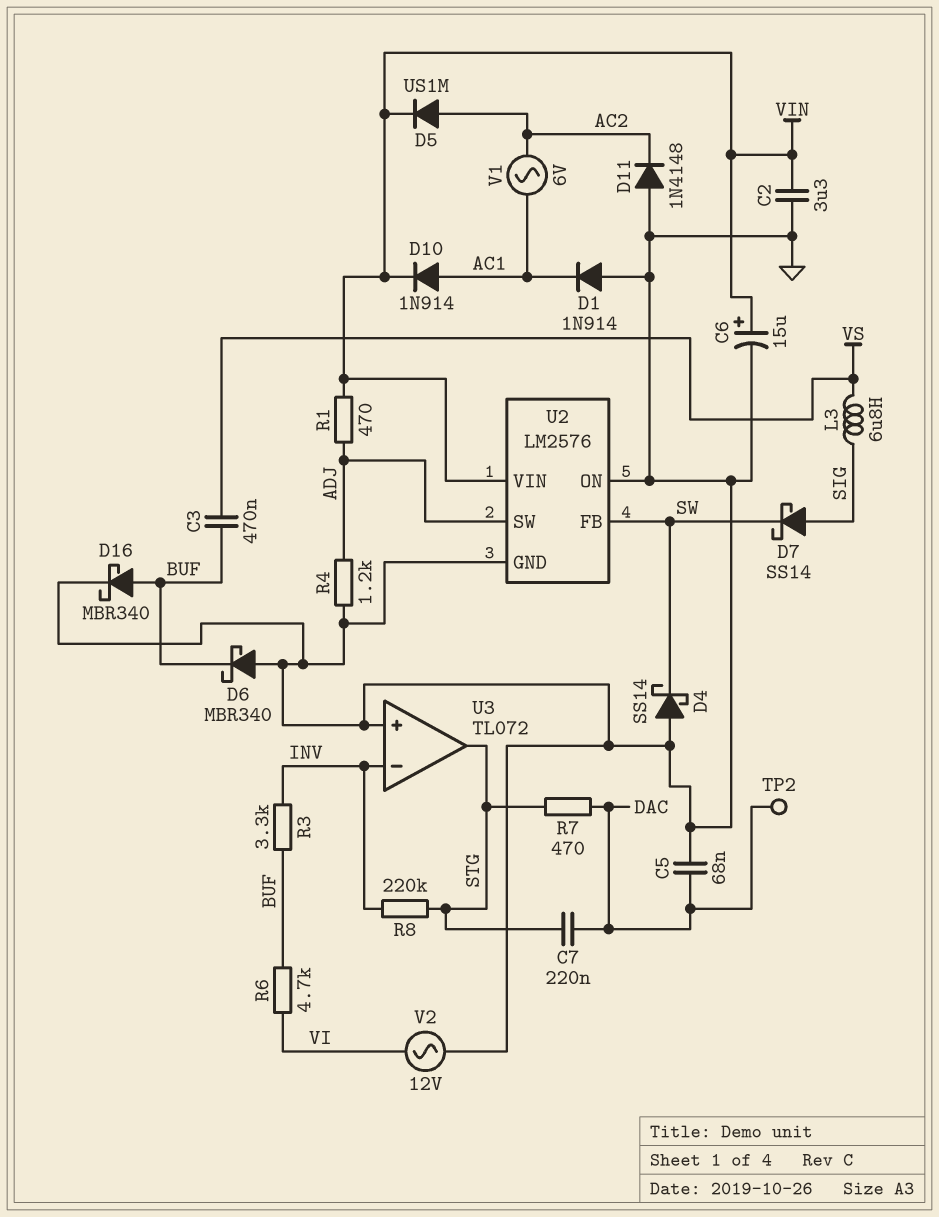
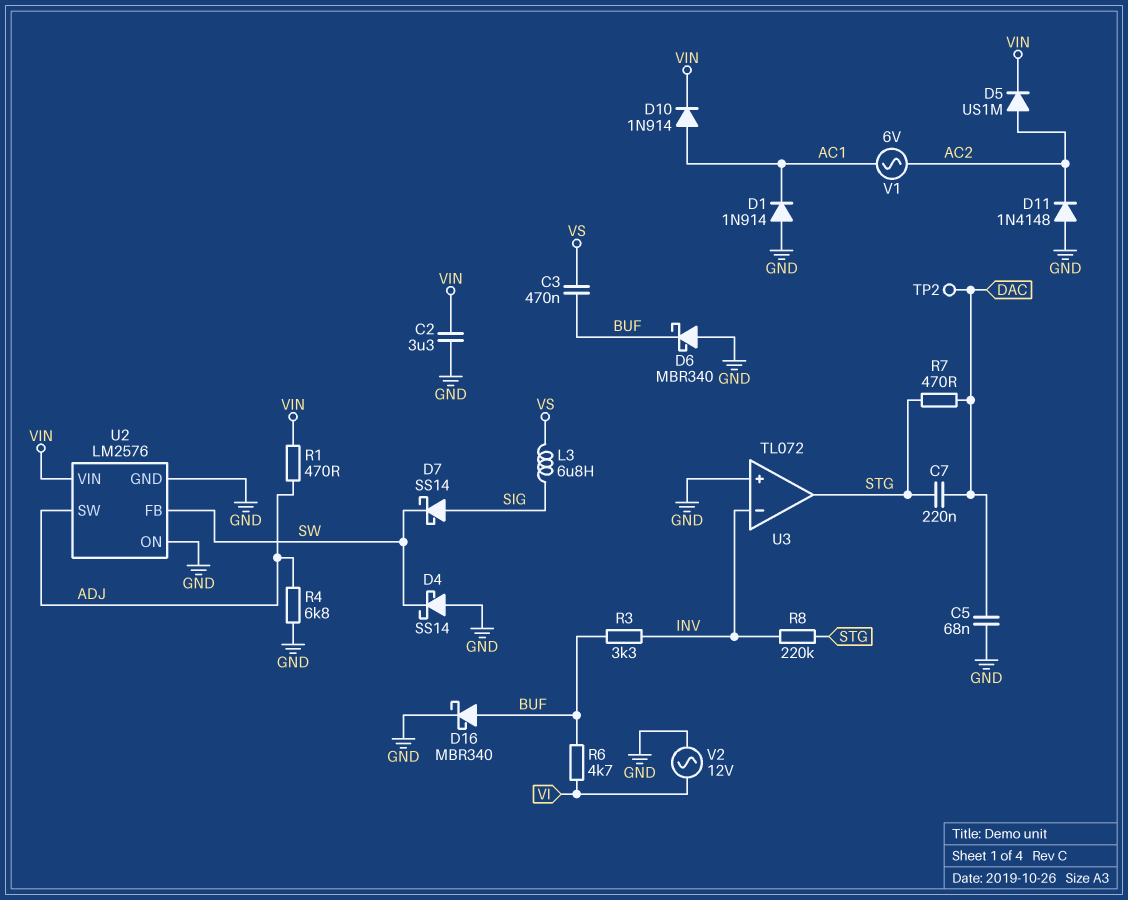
C6: 15uF (plus VIN, minus GND) -> none
R4: 1.2k (ADJ, GND) -> 6.8k (ADJ, GND)

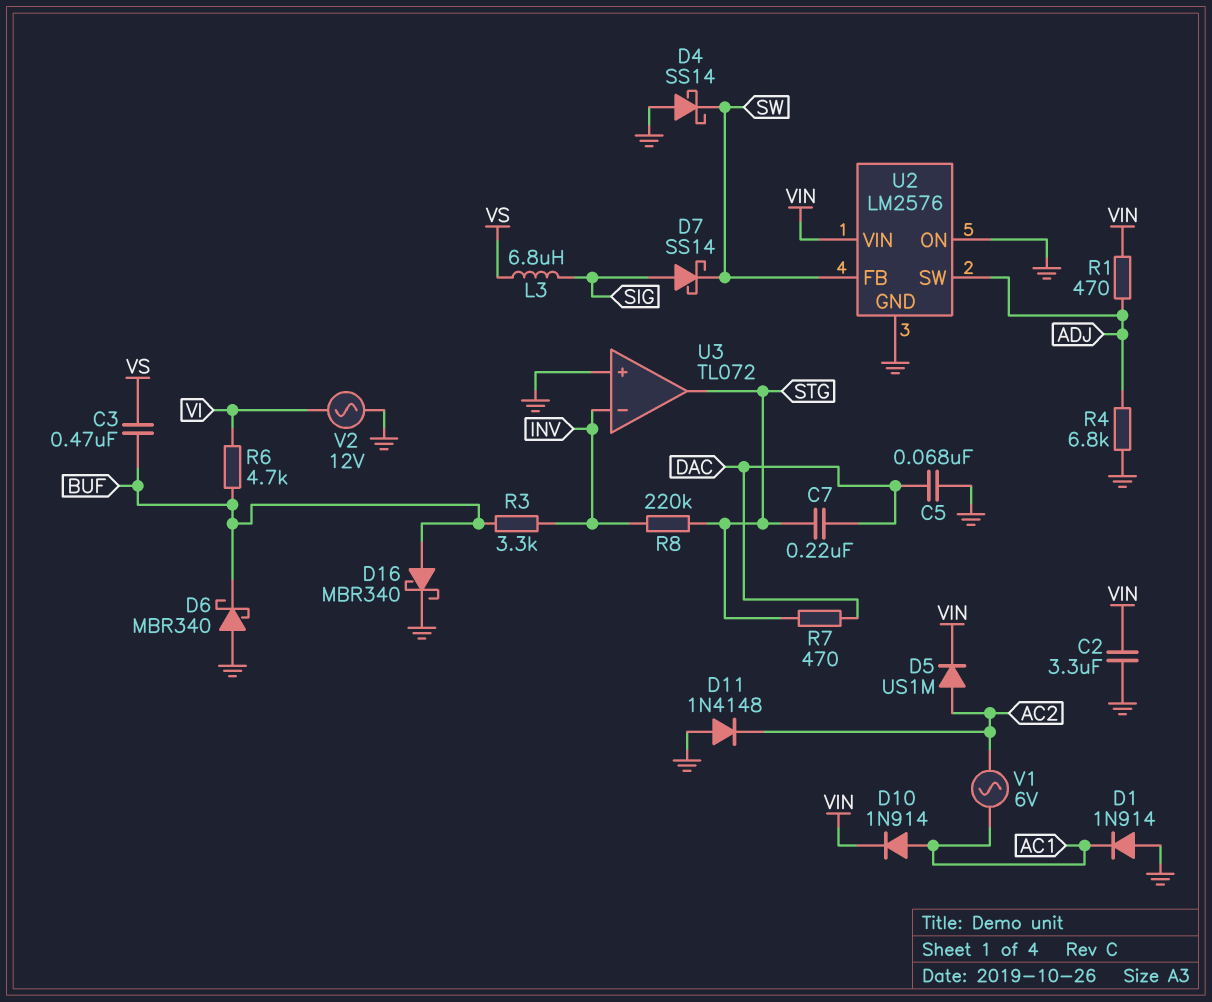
TP2: test point (DAC) -> none

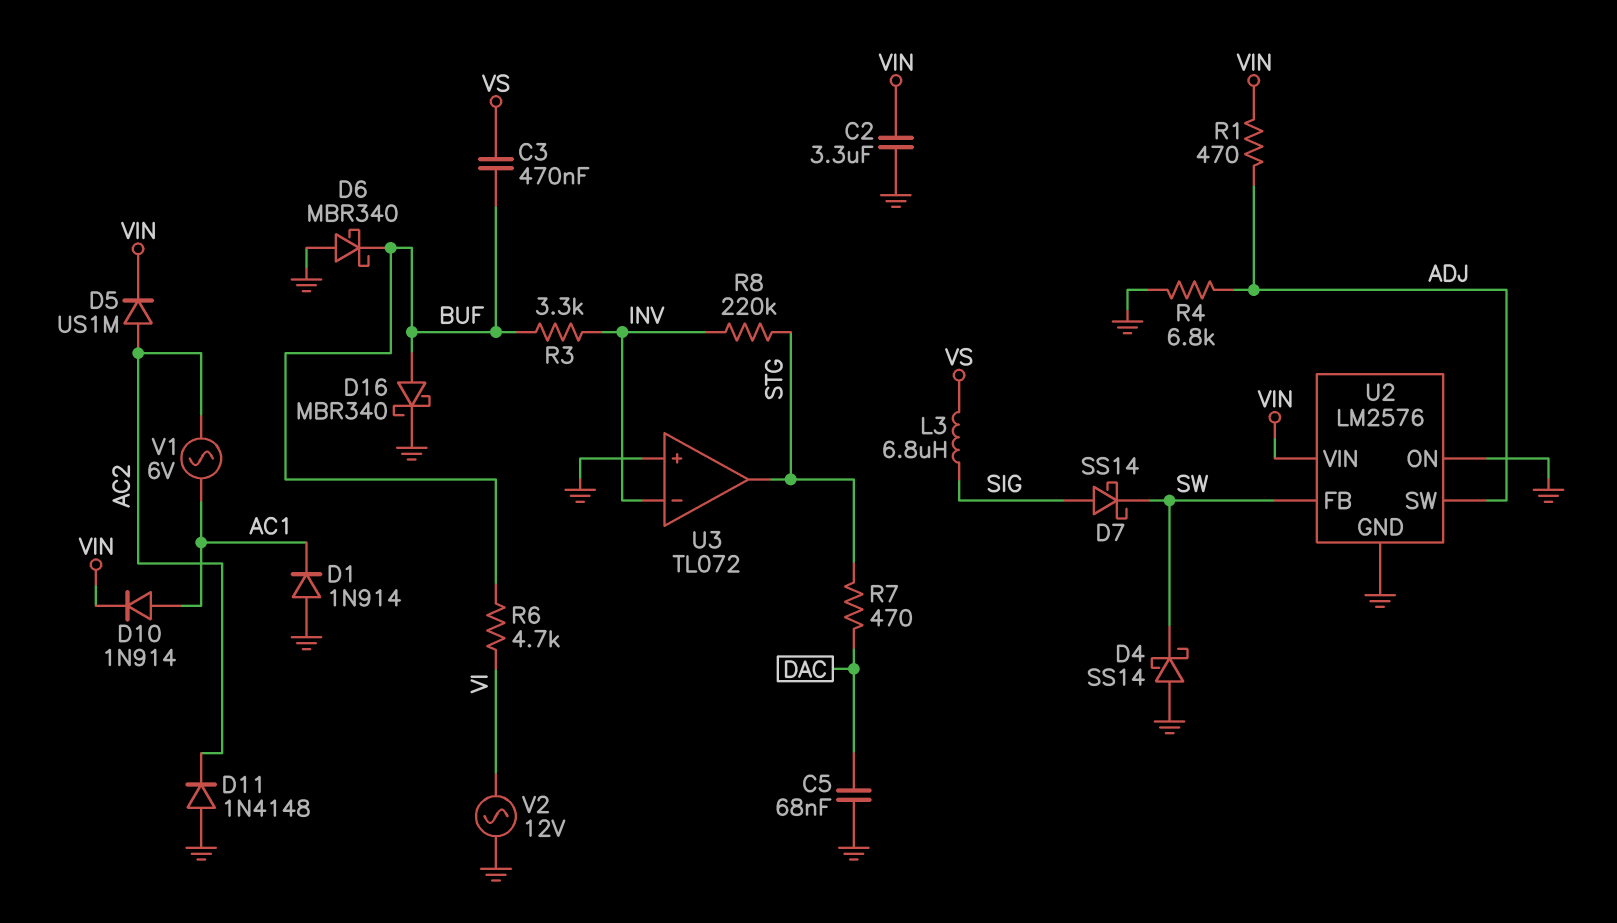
C7: 220nF (DAC, STG) -> none

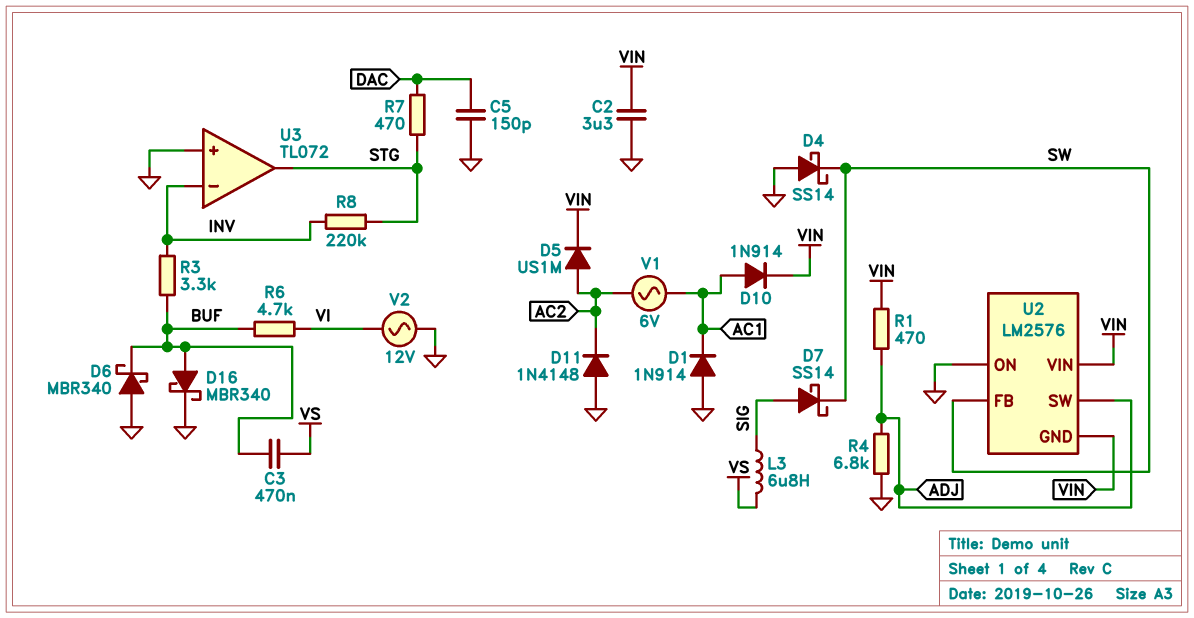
C5: 68nF (DAC, GND) -> 150pF (DAC, GND)
U2 pin GND: GND -> VIN

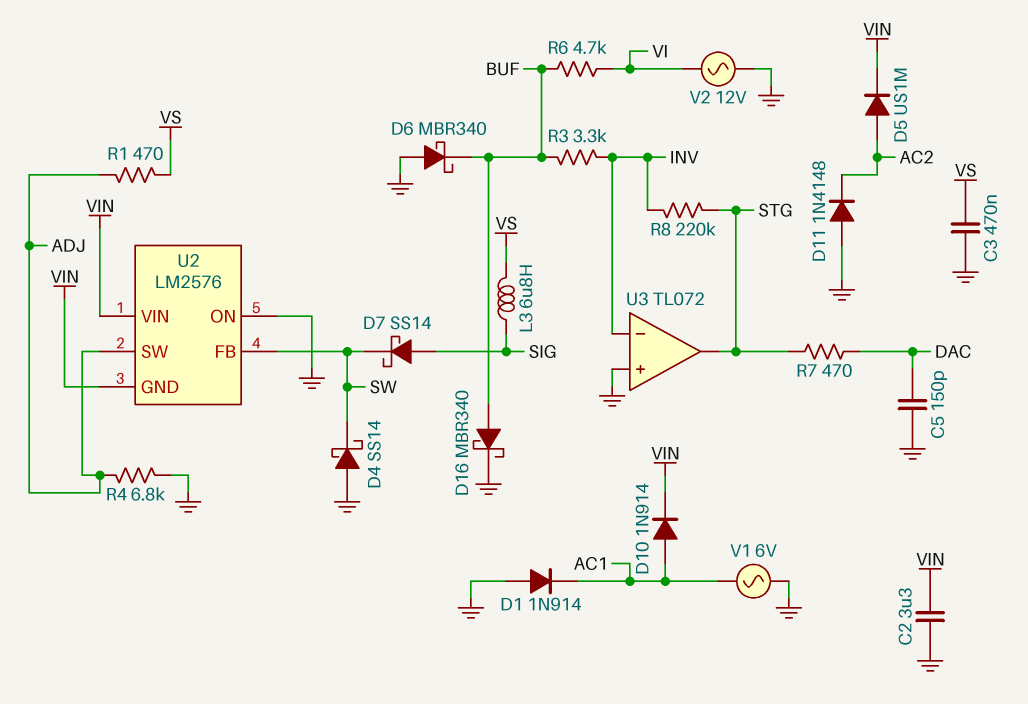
C3: 470nF (BUF, VS) -> 470nF (GND, VS)
R1: 470 (ADJ, VIN) -> 470 (ADJ, VS)
V1: AC 6V (AC1, AC2) -> AC 6V (AC1, GND)

